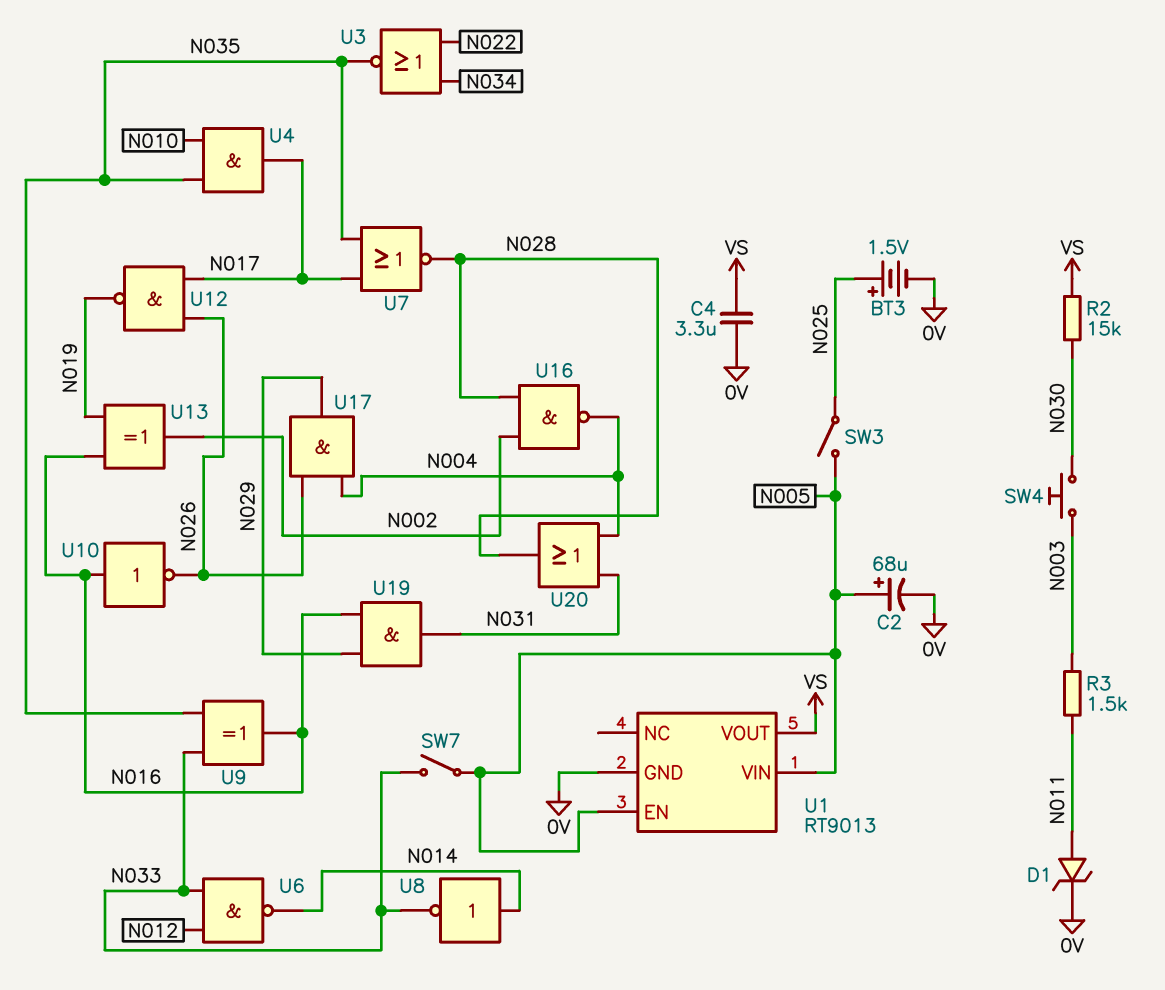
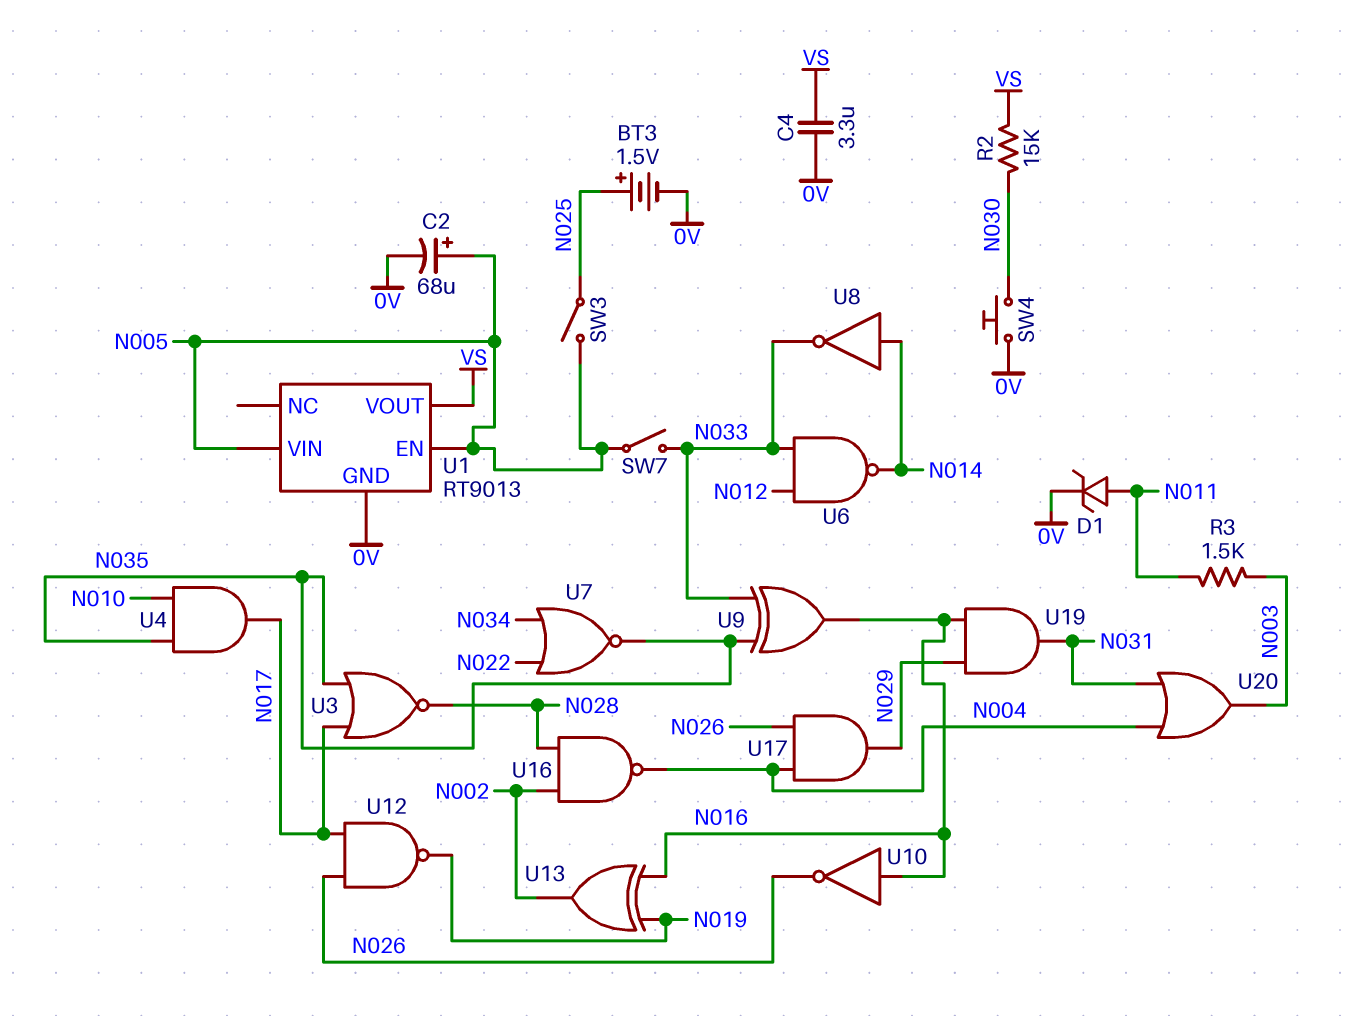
SW4: button (N003, N030) -> button (0V, N030)
U3: NOR (in N022, in N034, out N035) -> NOR (in N017, in N035, out N028)
U7: NOR (in N017, in N035, out N028) -> NOR (in N022, in N034, out N035)
U20: OR (in N004, in N031, out N028) -> OR (in N004, in N031, out N003)

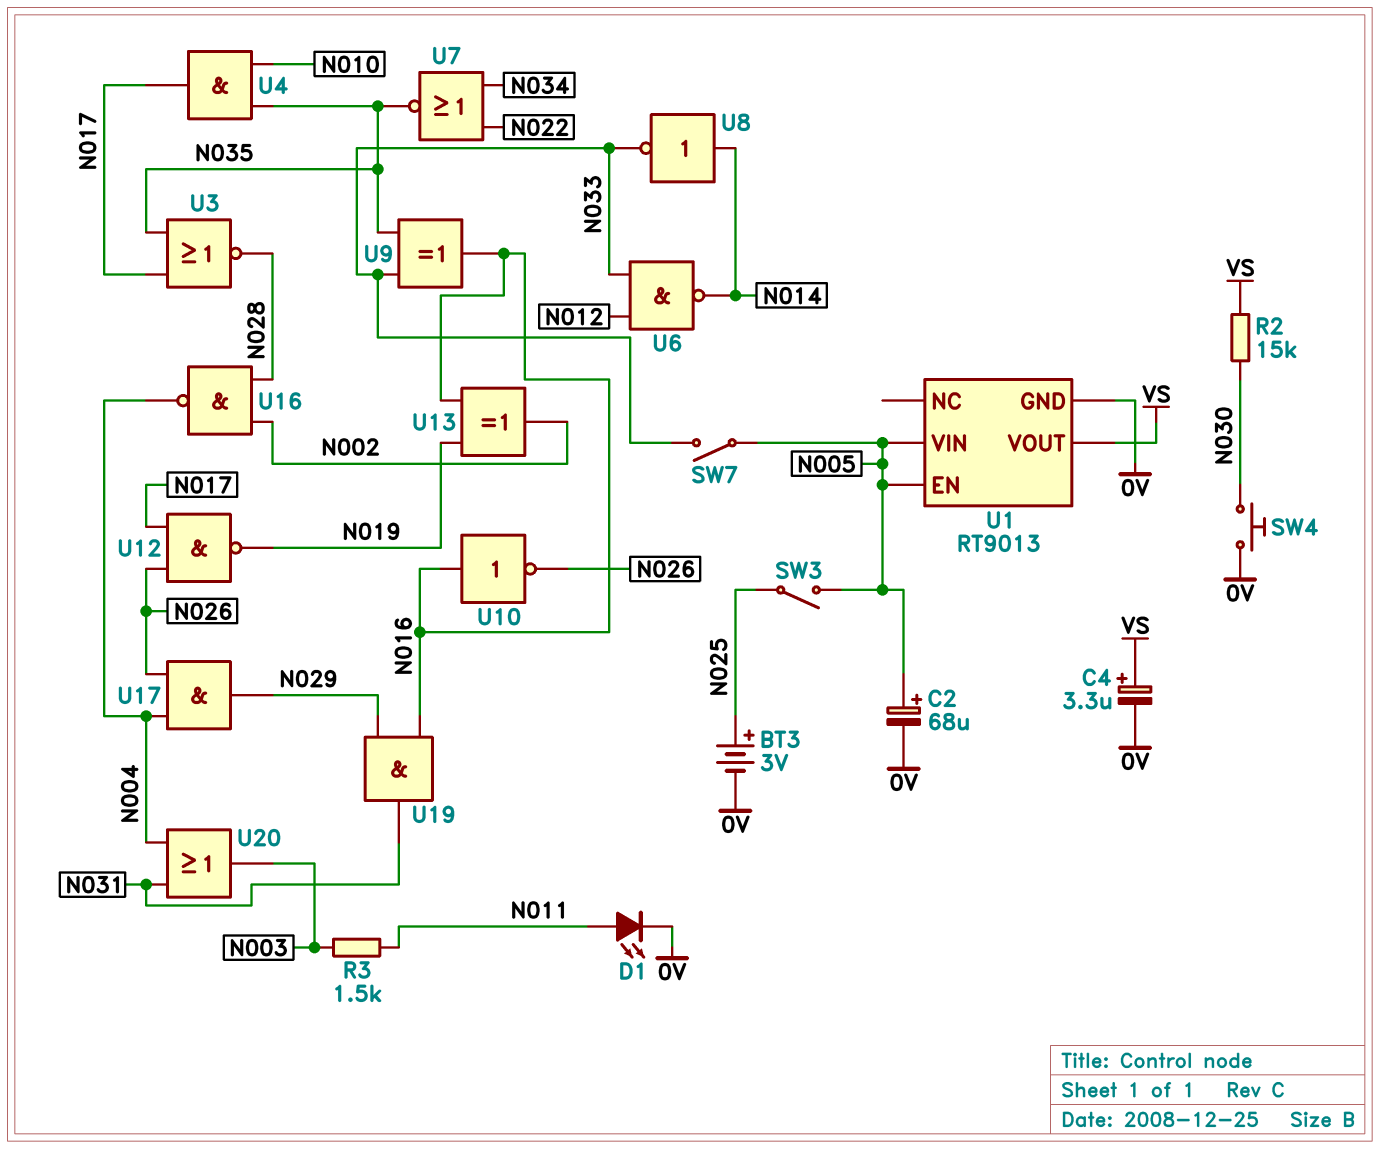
BT3: 1.5V (plus N025, minus 0V) -> 3V (plus N025, minus 0V)
C4: 3.3uF (0V, VS) -> 3.3uF (plus VS, minus 0V)
D1: zener (A N011, K 0V) -> LED (A N011, K 0V)

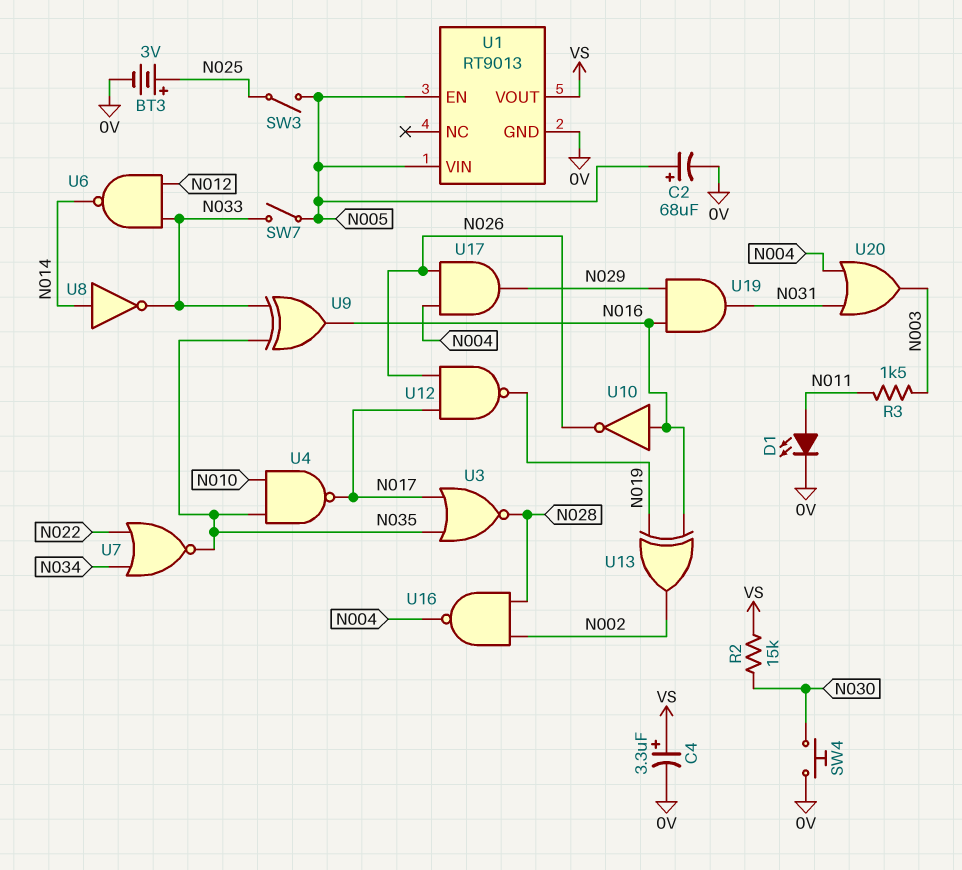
U4: AND (in N010, in N035, out N017) -> NAND (in N010, in N035, out N017)

